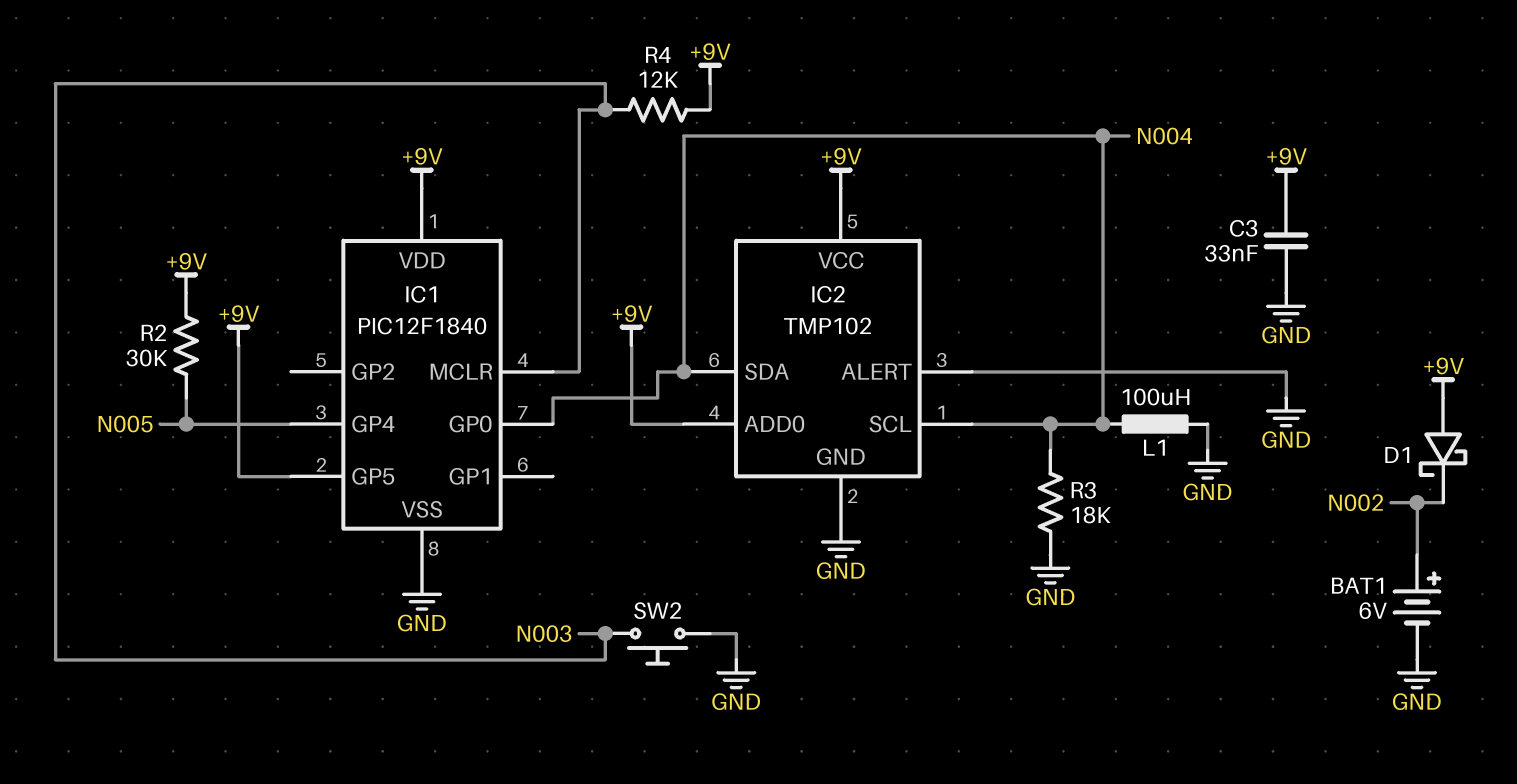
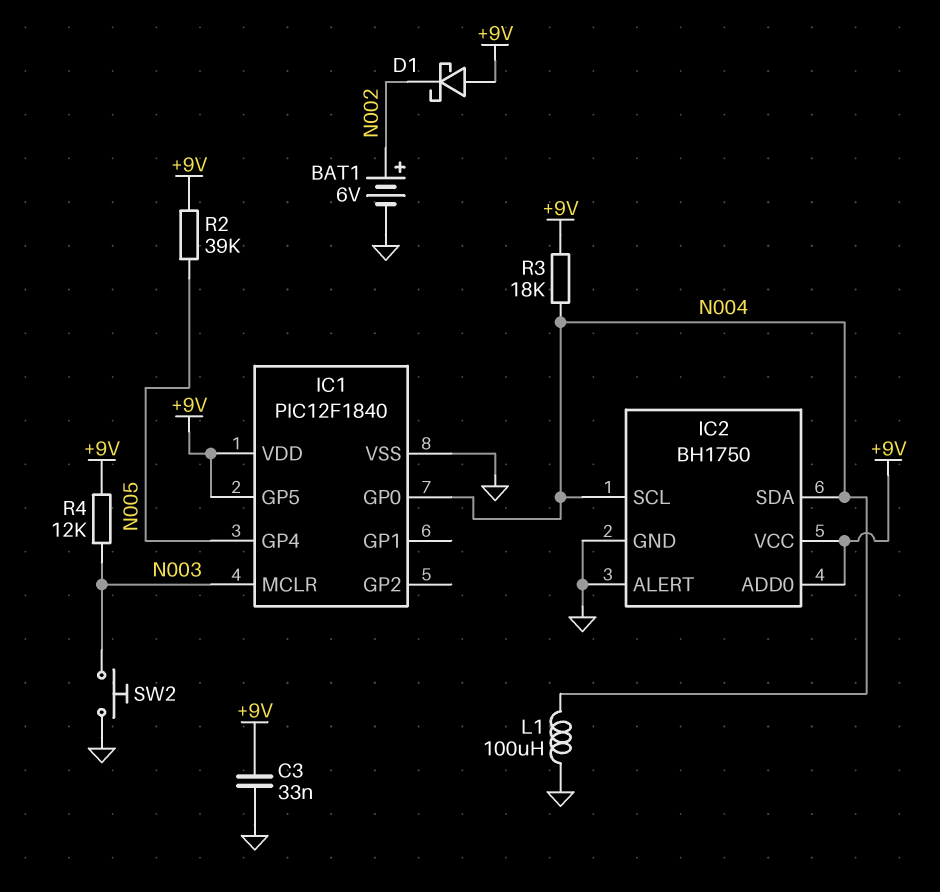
IC2: TMP102 -> BH1750
R2: 30k (+9V, N005) -> 39k (+9V, N005)
R3: 18k (GND, N004) -> 18k (+9V, N004)

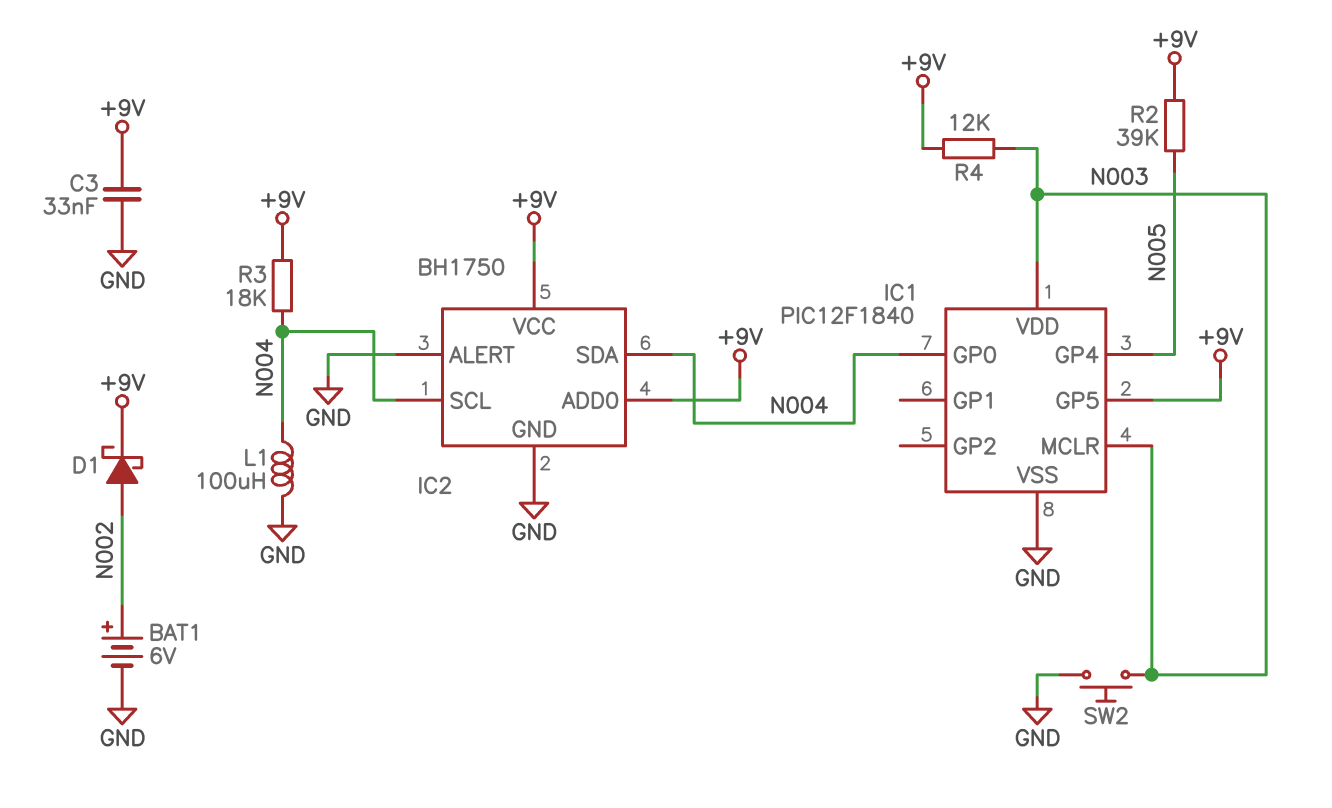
D1: schottky (A +9V, K N002) -> schottky (A N002, K +9V)
IC1 pin VDD: +9V -> N003

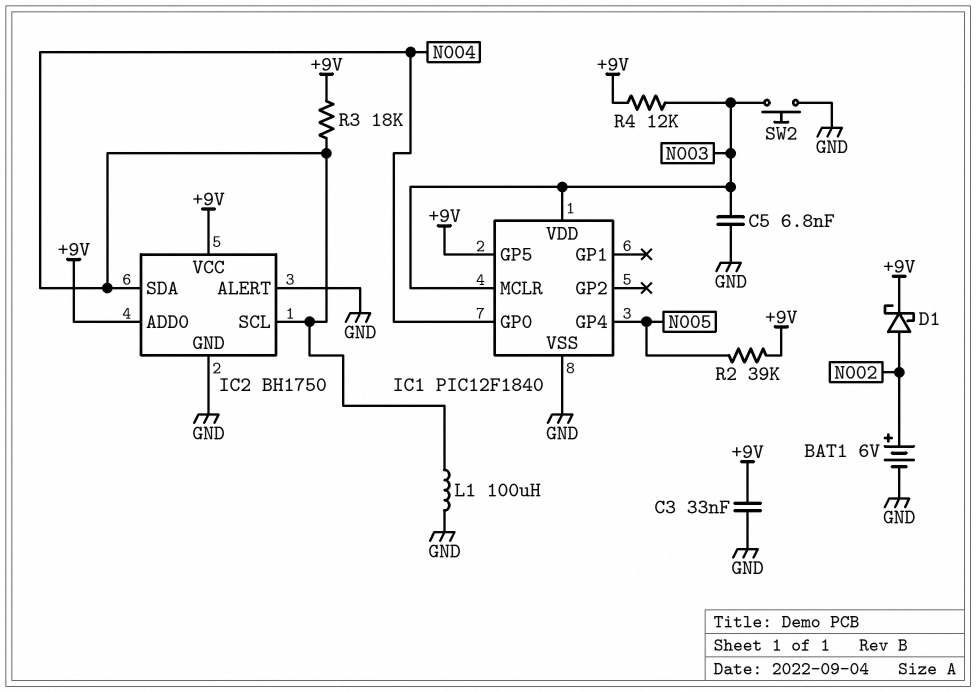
C5: none -> 6.8nF (GND, N003)

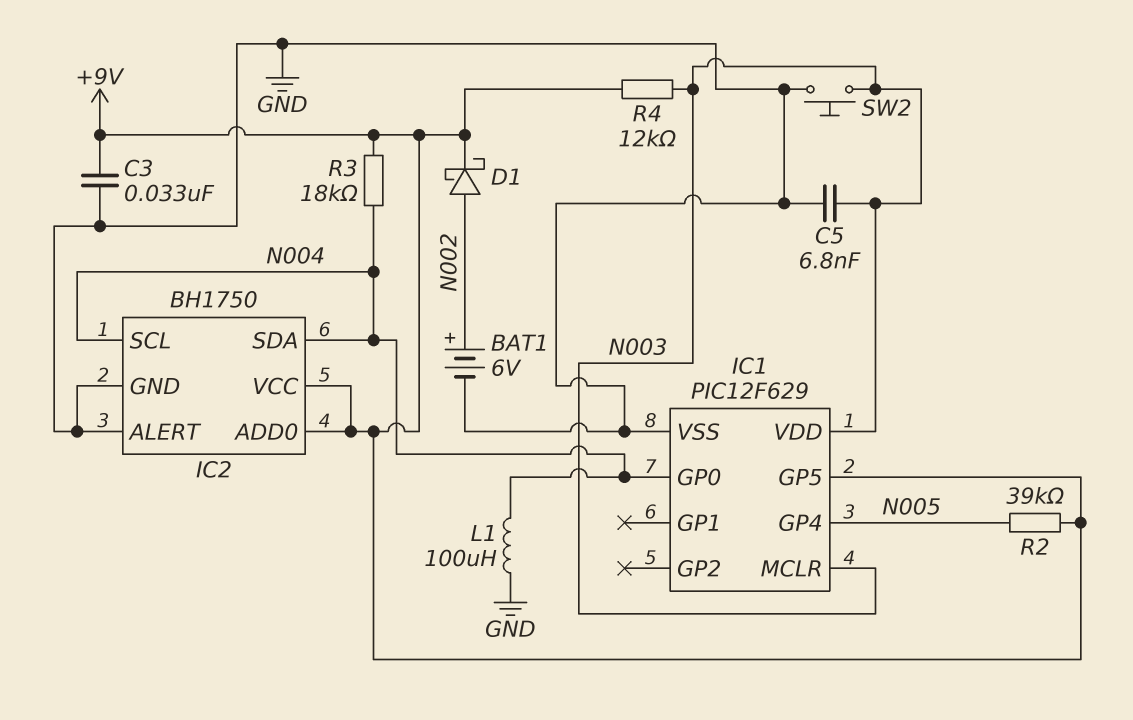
IC1: PIC12F1840 -> PIC12F629

